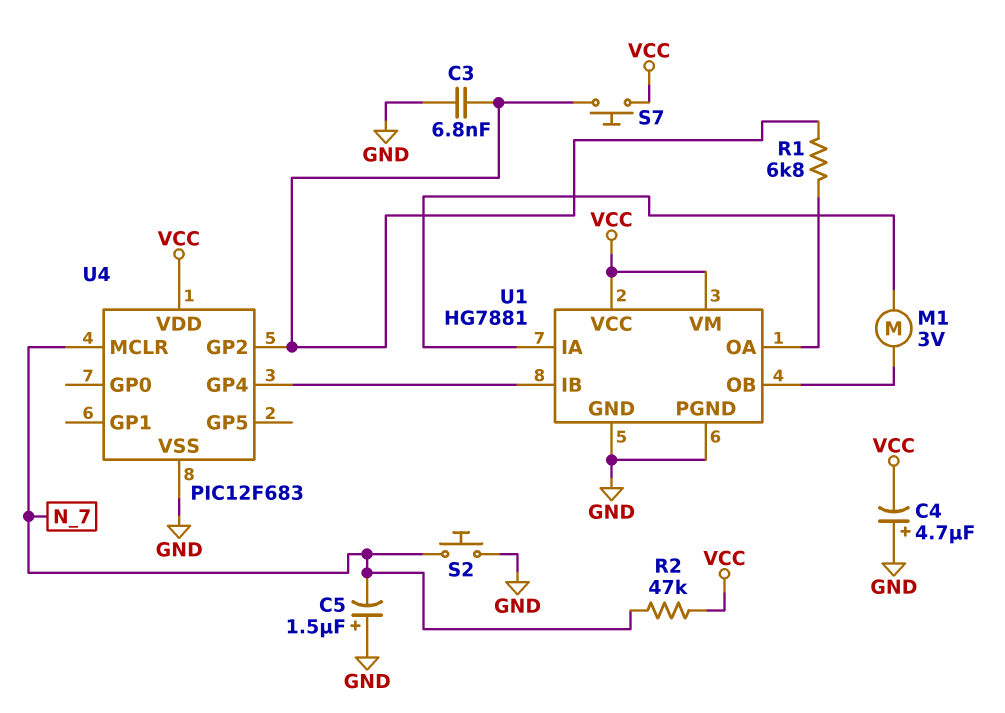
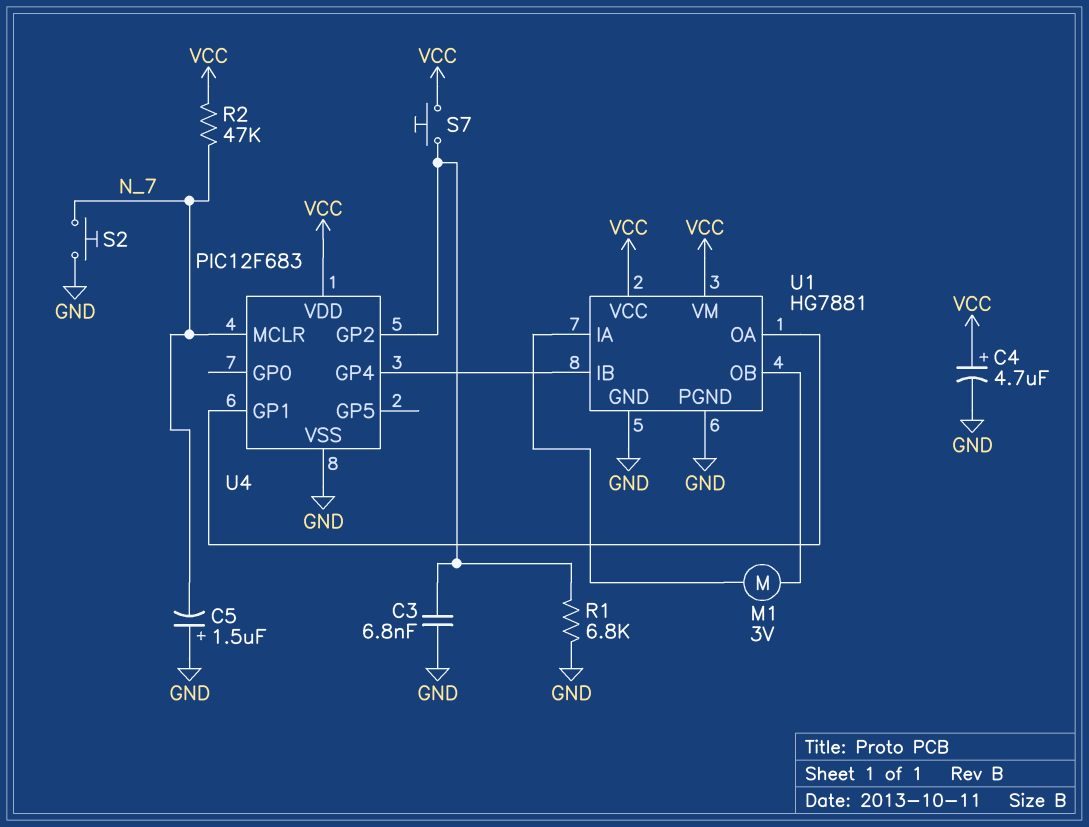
C4: 4.7uF (plus GND, minus VCC) -> 4.7uF (plus VCC, minus GND)
R1: 6.8k (U1/OA, U4/GP2) -> 6.8k (GND, U4/GP2)
U4 pin GP1: none -> U1/OA

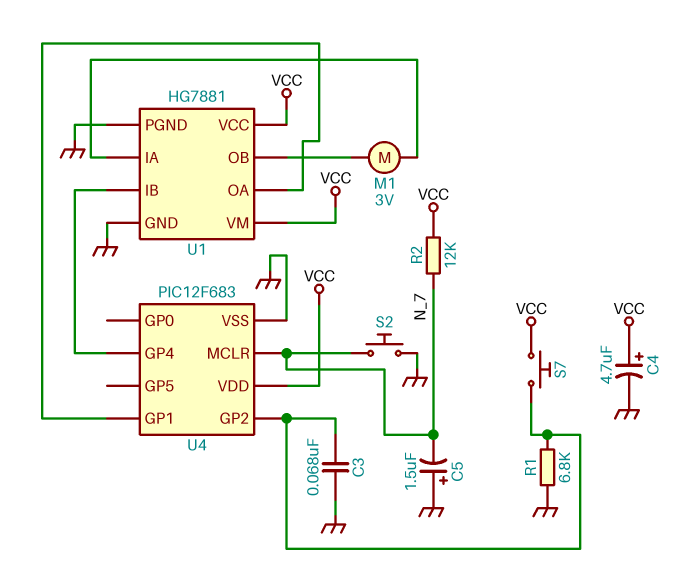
C3: 6.8nF (GND, U4/GP2) -> 68nF (GND, U4/GP2)
R2: 47k (N_7, VCC) -> 12k (N_7, VCC)

